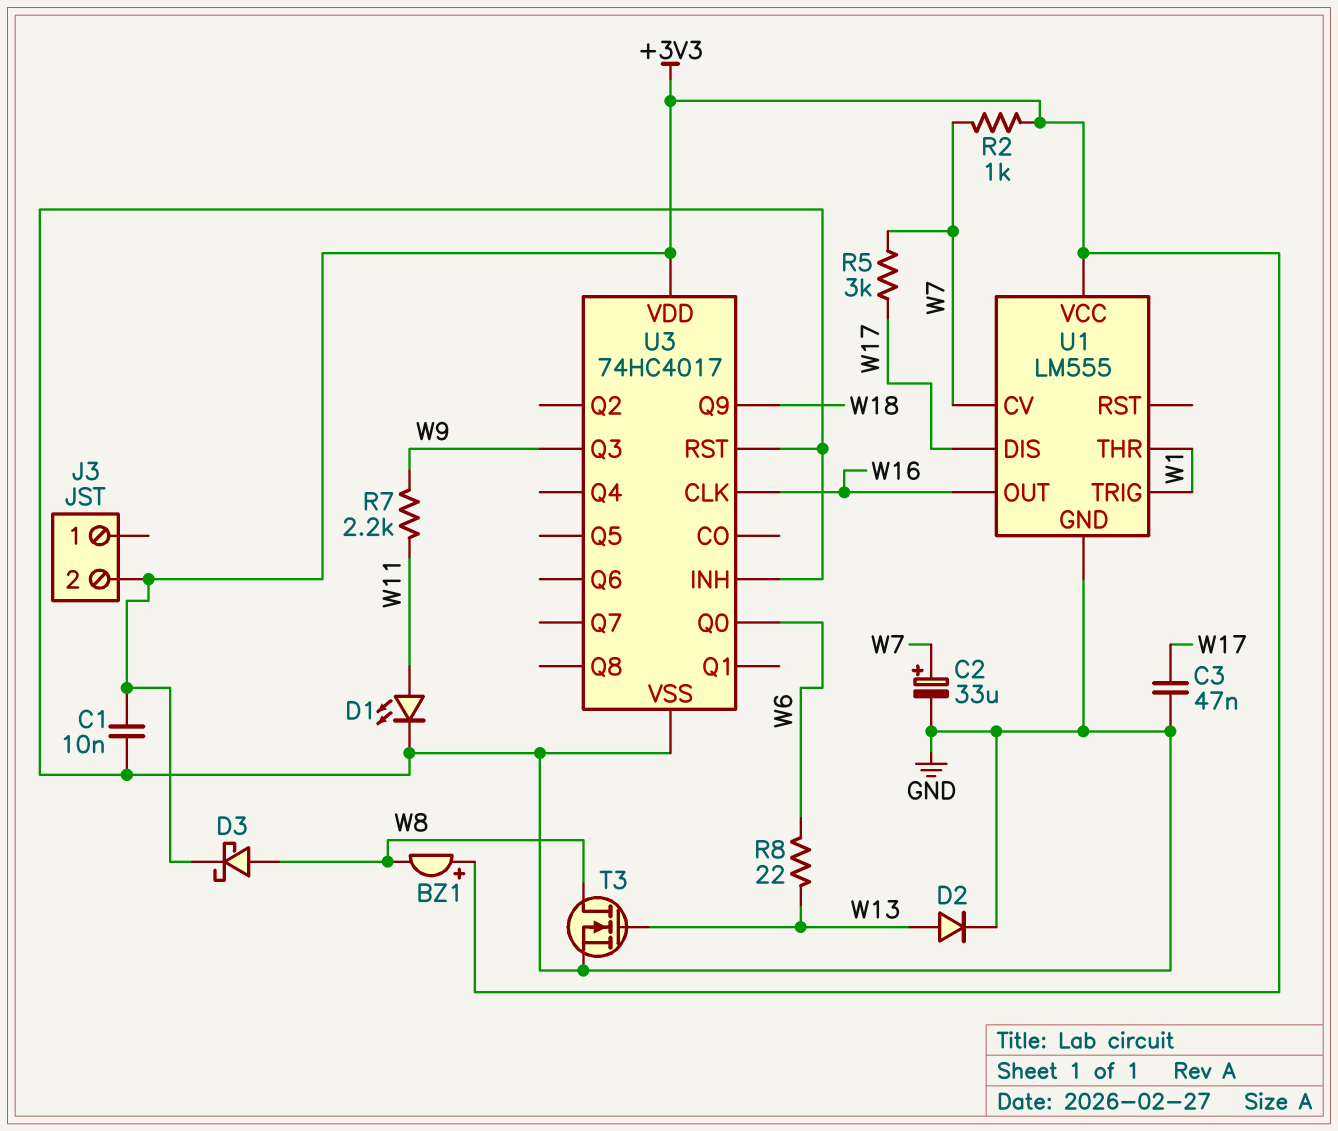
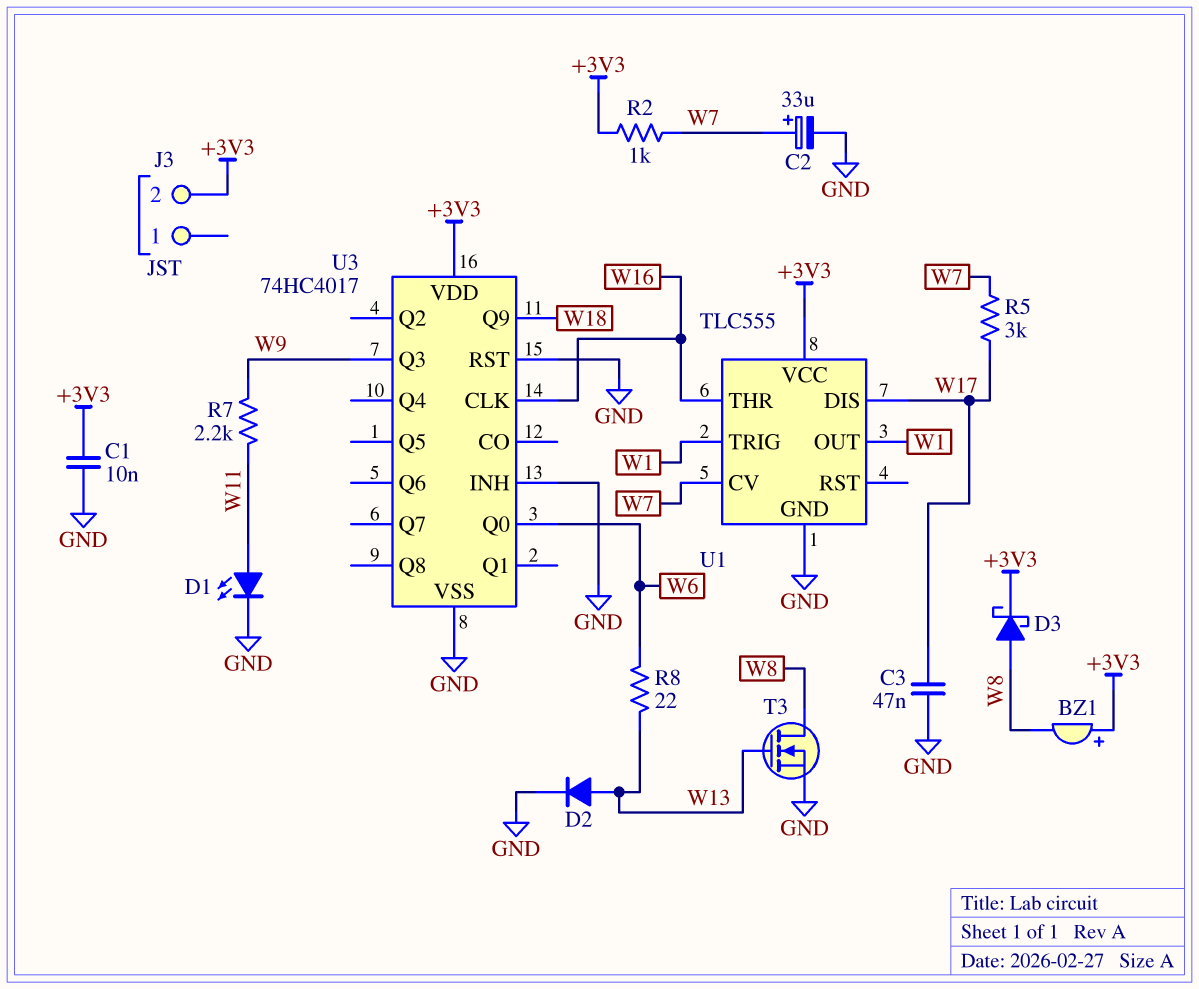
U1: LM555 -> TLC555
U1 pin OUT: W16 -> W1
U1 pin THR: W1 -> W16

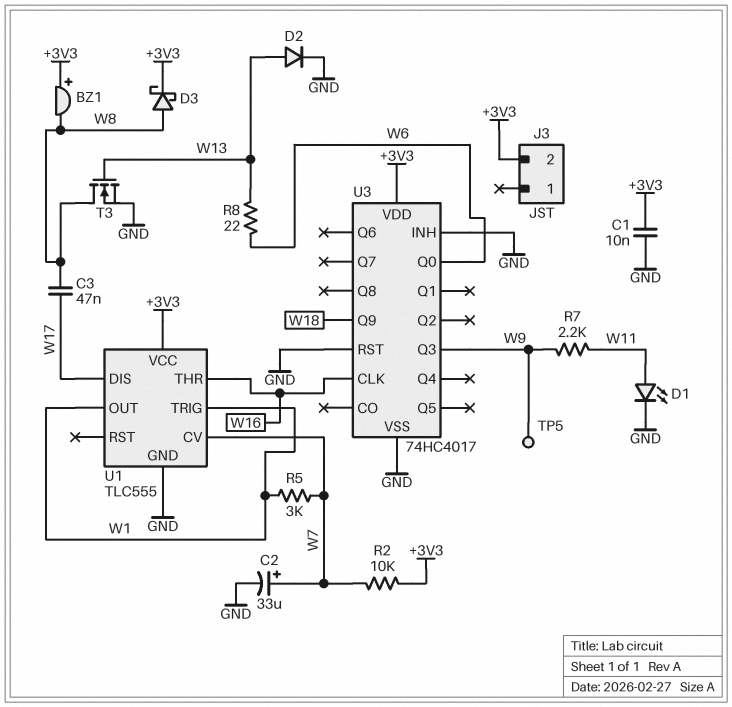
C3: 47nF (GND, W17) -> 47nF (W8, W17)
R2: 1k (+3V3, W7) -> 10k (+3V3, W7)
R5: 3k (W7, W17) -> 3k (W1, W7)
TP5: none -> test point (W9)

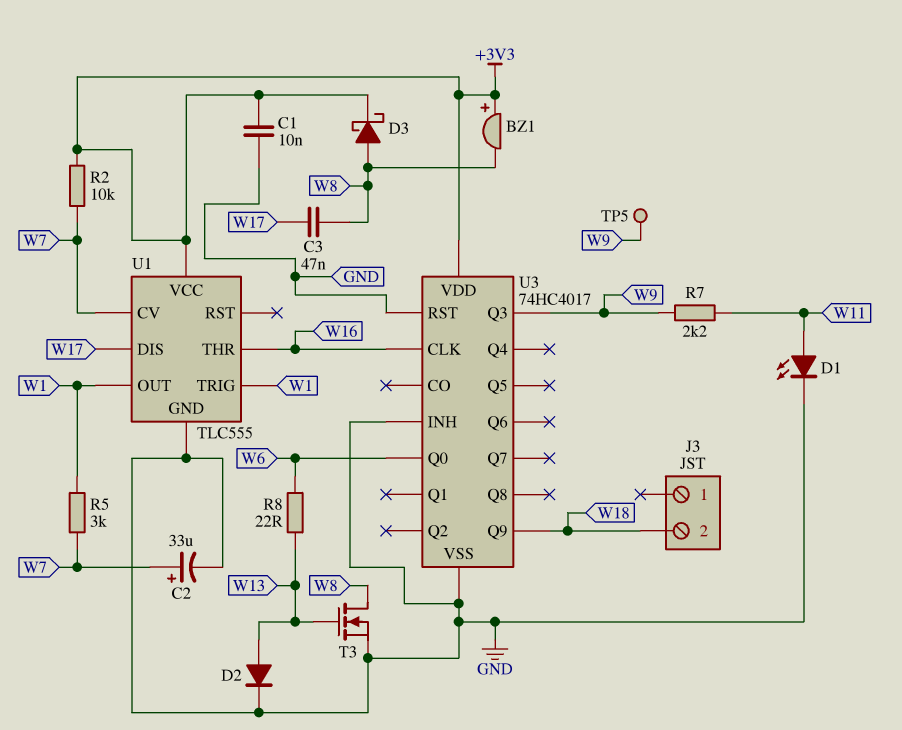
J3 pin 2: +3V3 -> W18

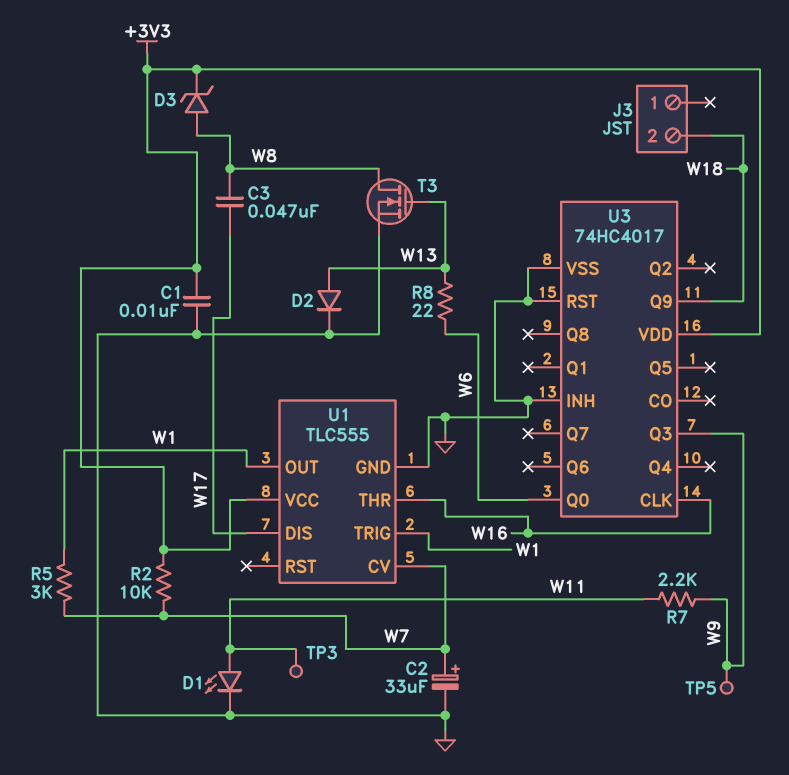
BZ1: buzzer (plus +3V3, minus W8) -> none
D3: schottky (A W8, K +3V3) -> zener (A W8, K +3V3)
TP3: none -> test point (W11)

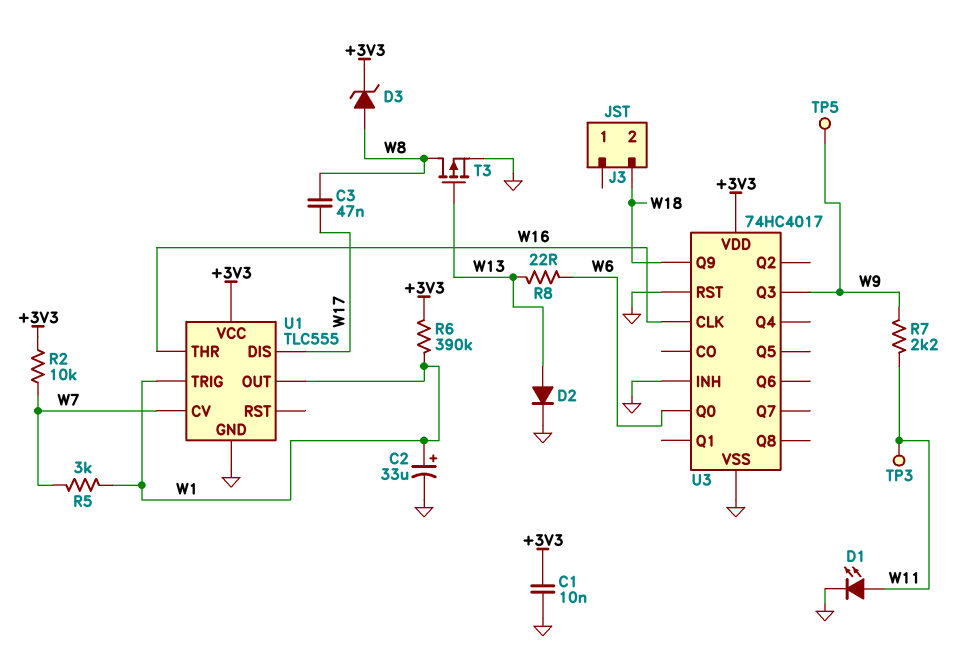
C2: 33uF (plus W7, minus GND) -> 33uF (plus W1, minus GND)
R6: none -> 390k (+3V3, W1)
T3: NMOS (G W13, D W8, S GND) -> PMOS (G W13, D W8, S GND)

